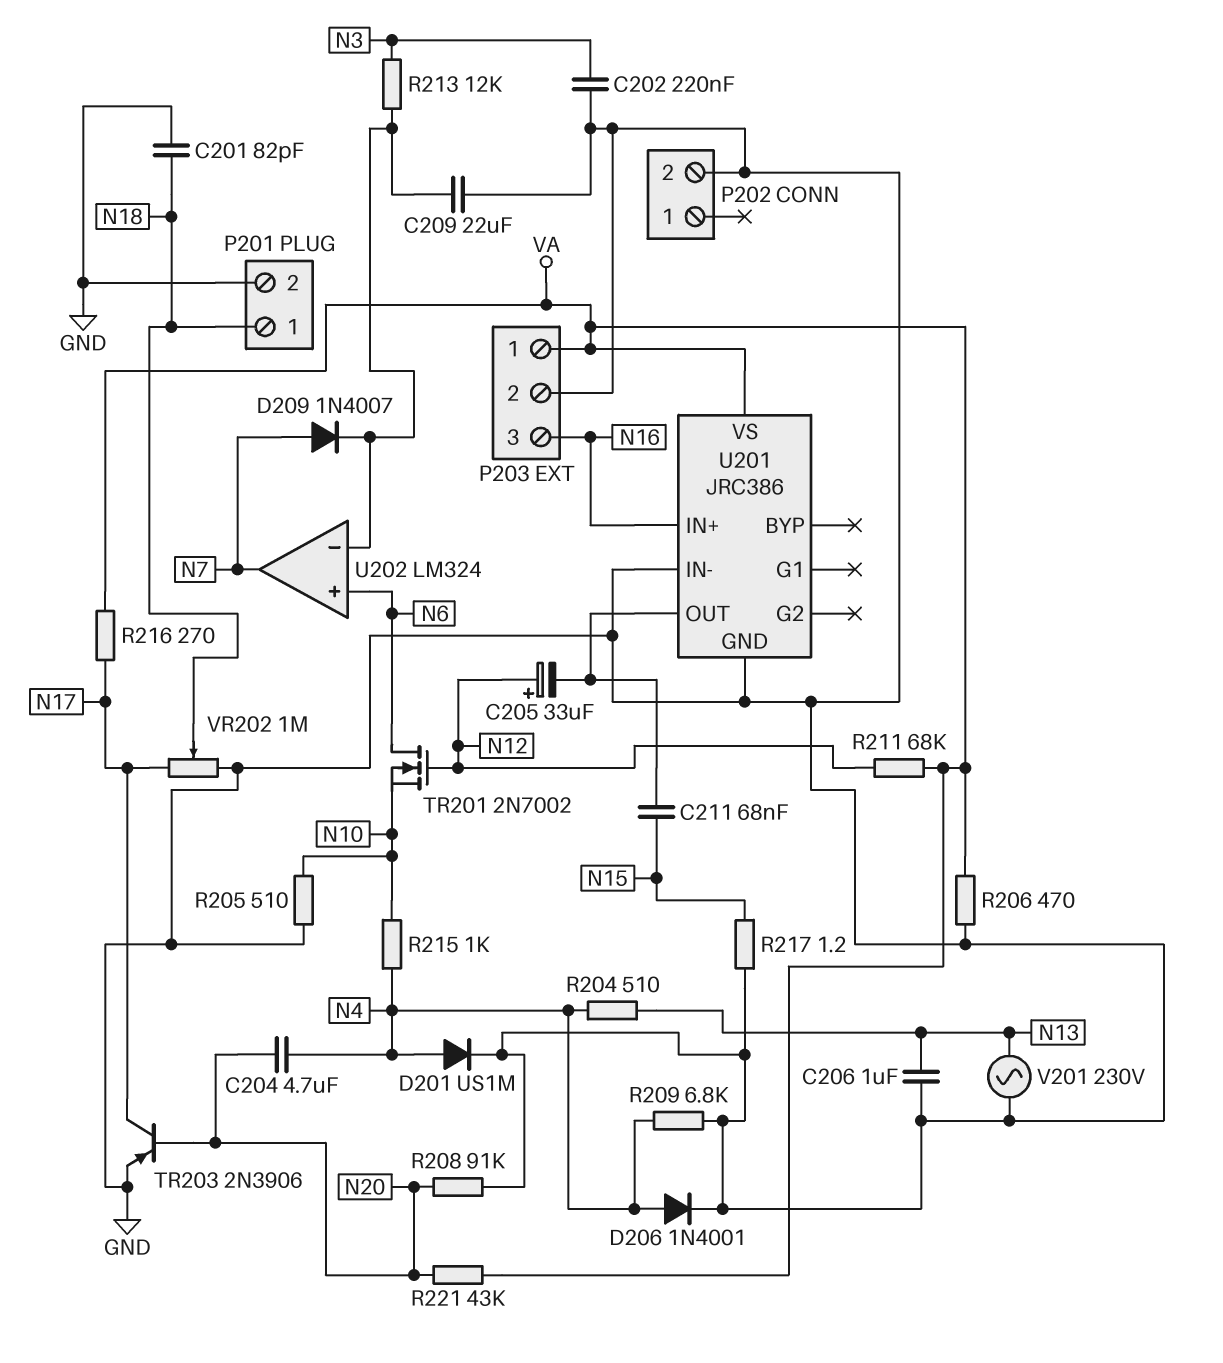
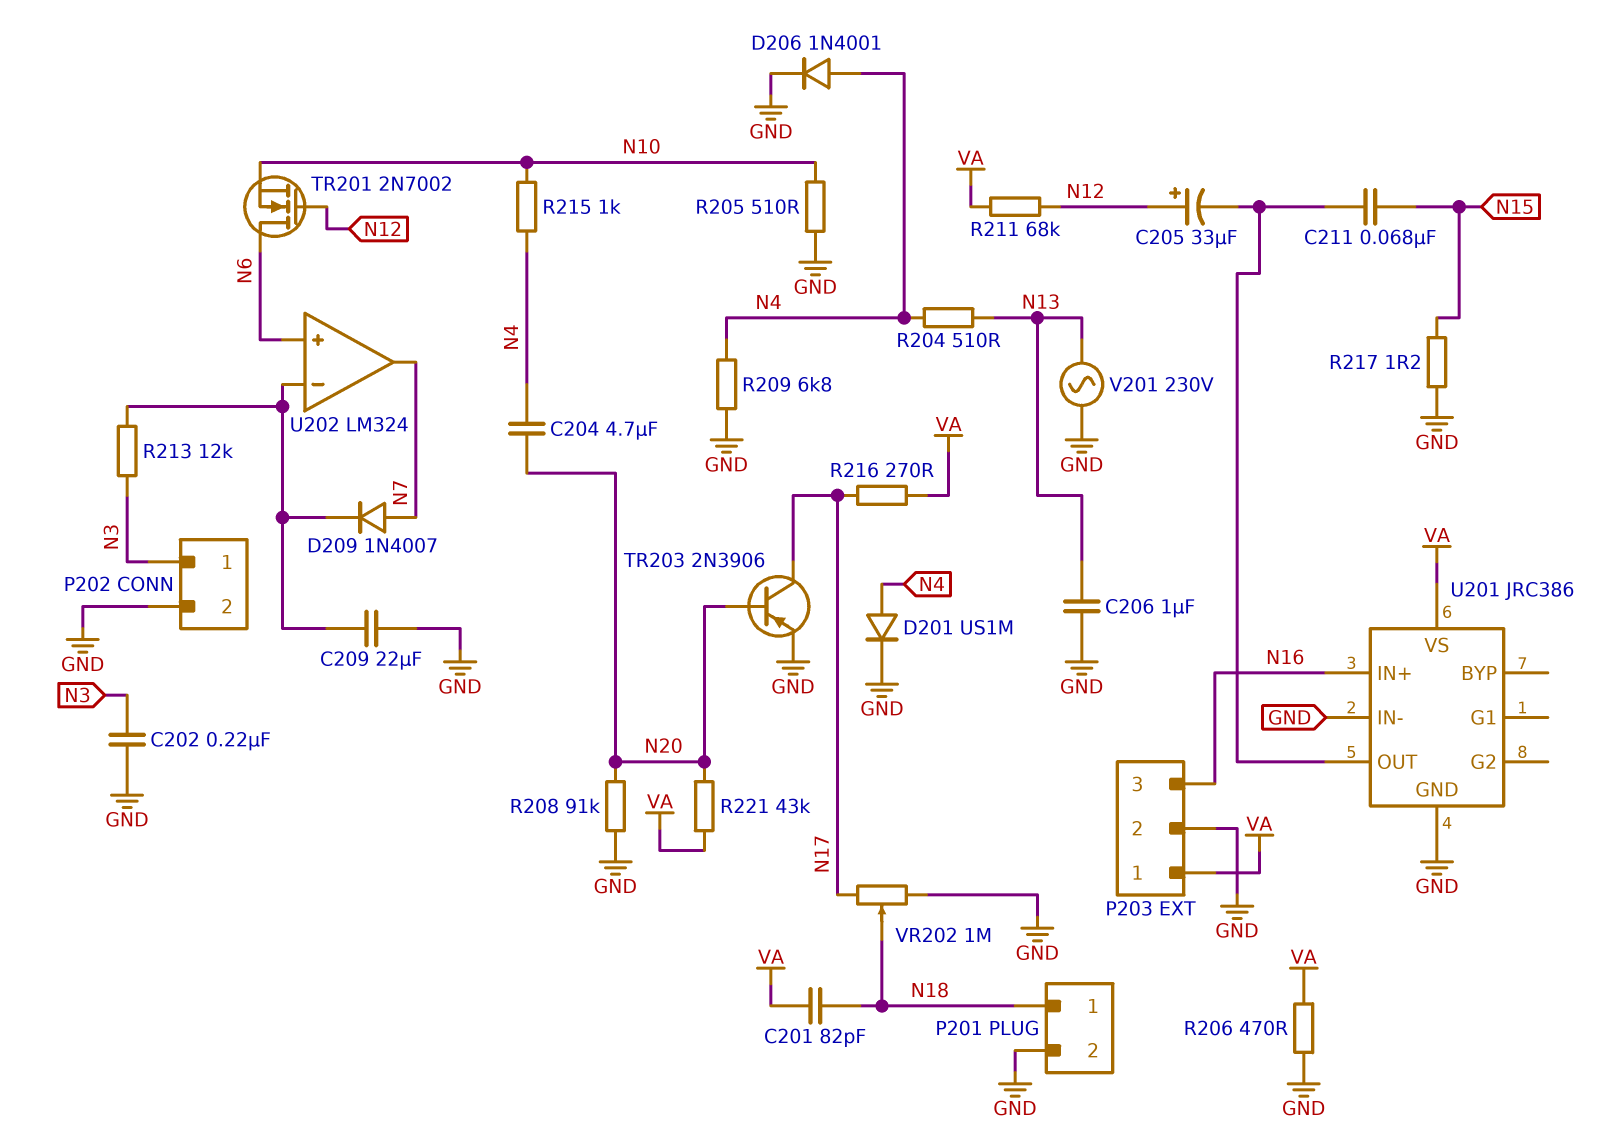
C201: 82pF (GND, N18) -> 82pF (N18, VA)
P202 pin 1: none -> N3

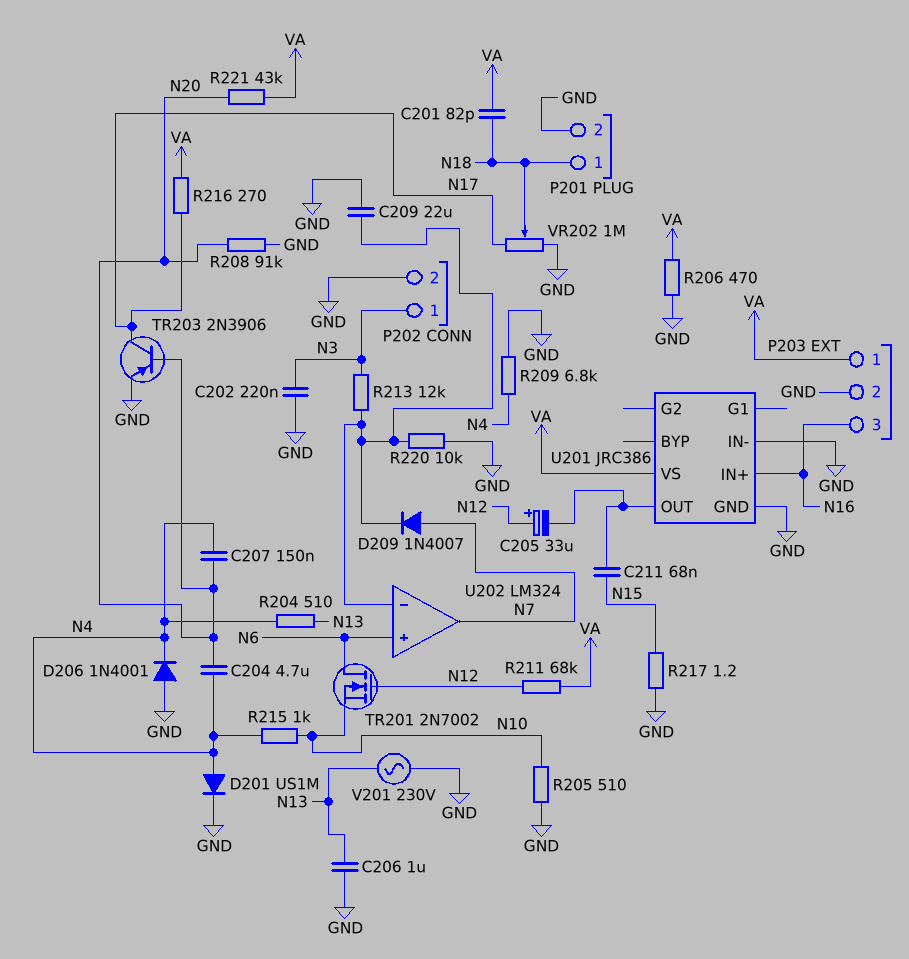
C207: none -> 150nF (N4, N20)
D206: diode 1N4001 (A N4, K GND) -> diode 1N4001 (A GND, K N4)
R220: none -> 10k (GND, U202/in-)

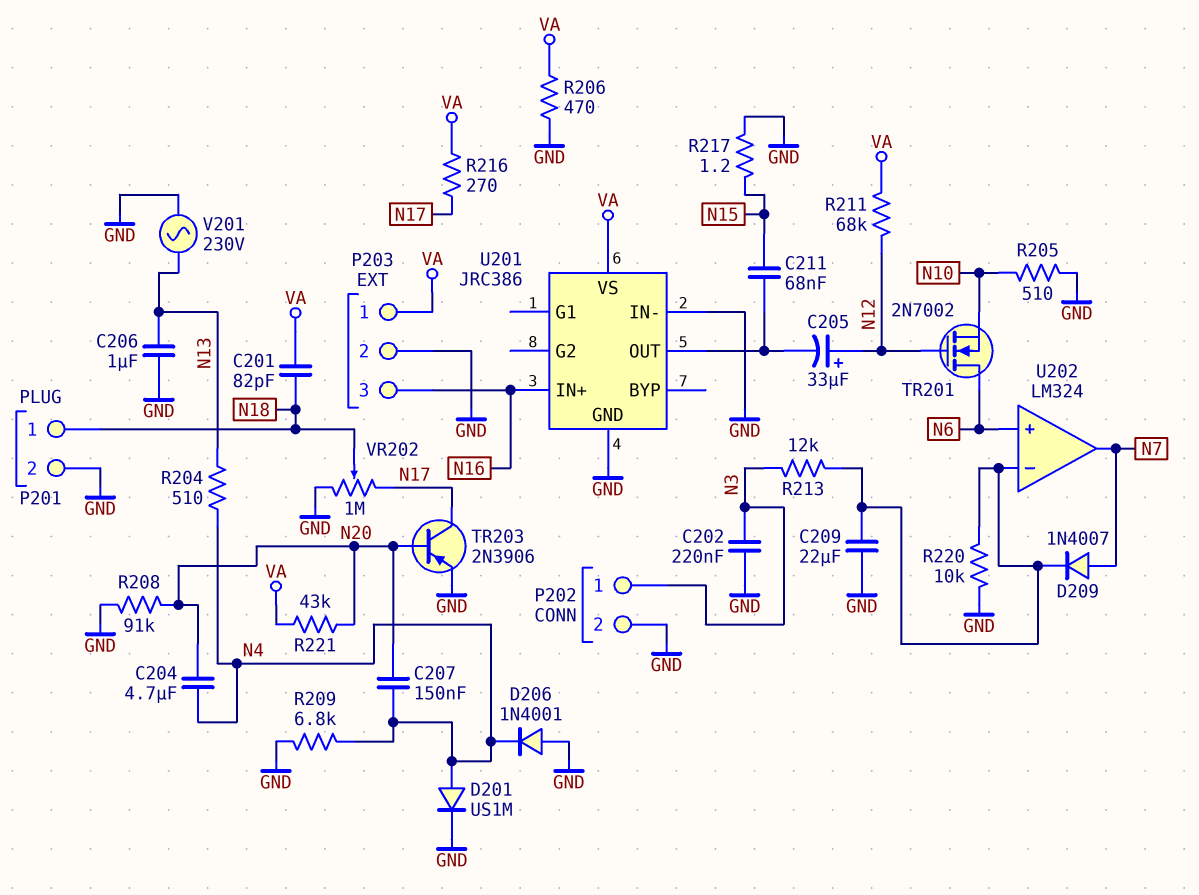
R215: 1k (N4, N10) -> none

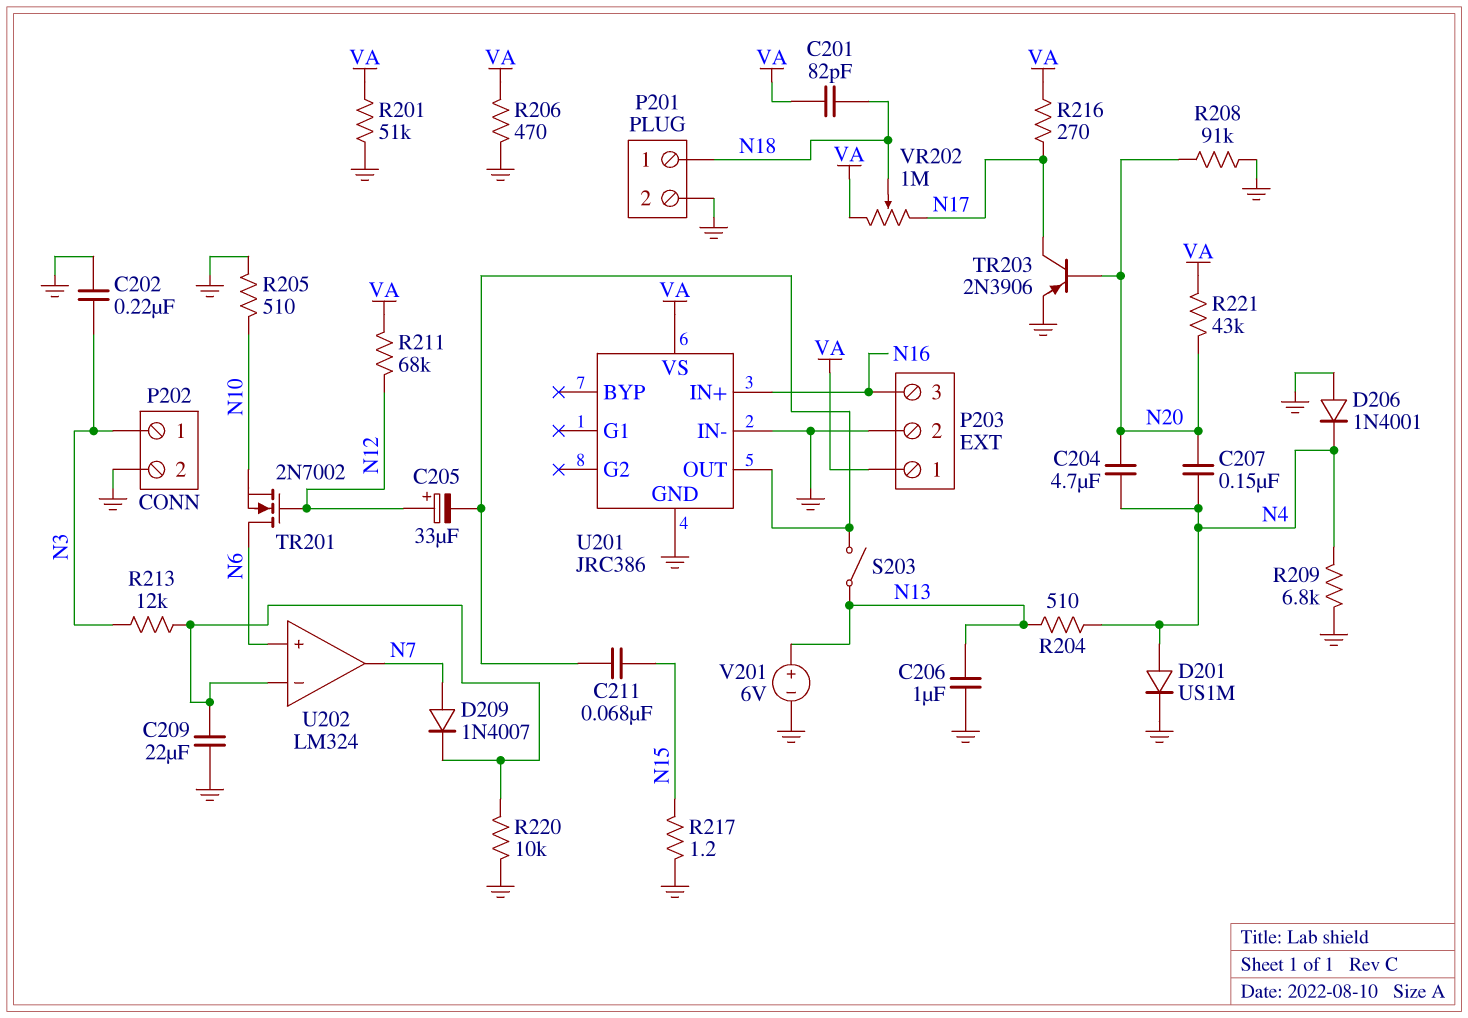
R201: none -> 51k (GND, VA)
S203: none -> switch (N13, U201/OUT)
V201: AC 230V (GND, N13) -> 6V (plus N13, minus GND)
VR202: 1M (GND, N17, wiper N18) -> 1M (N17, VA, wiper N18)

